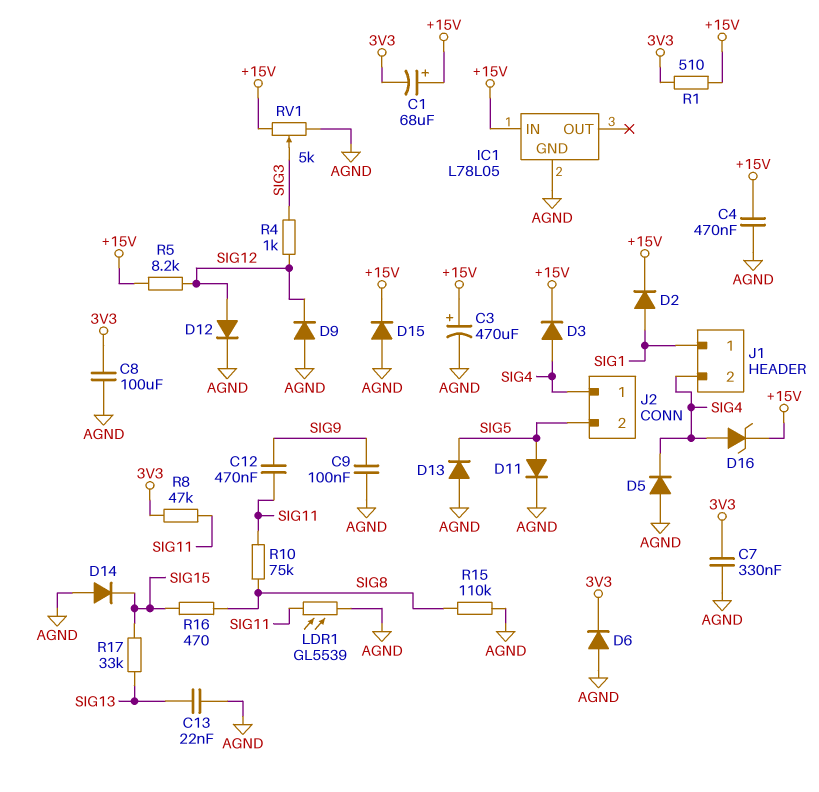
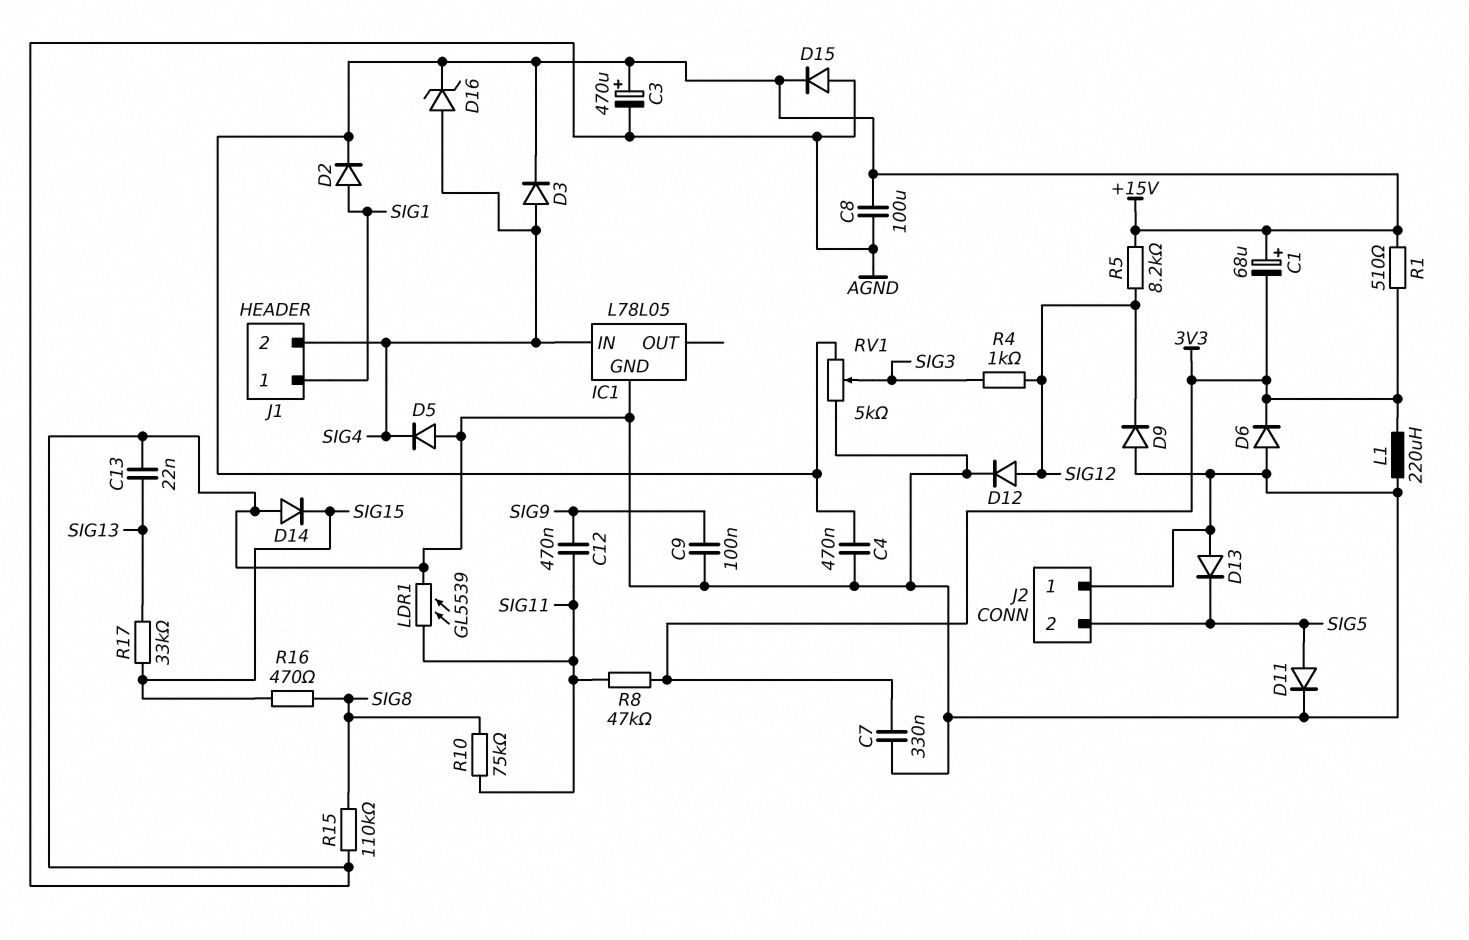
C8: 100uF (3V3, AGND) -> 100uF (+15V, AGND)
IC1 pin IN: +15V -> SIG4
J2 pin 1: SIG4 -> AGND
L1: none -> 220uH (3V3, AGND)

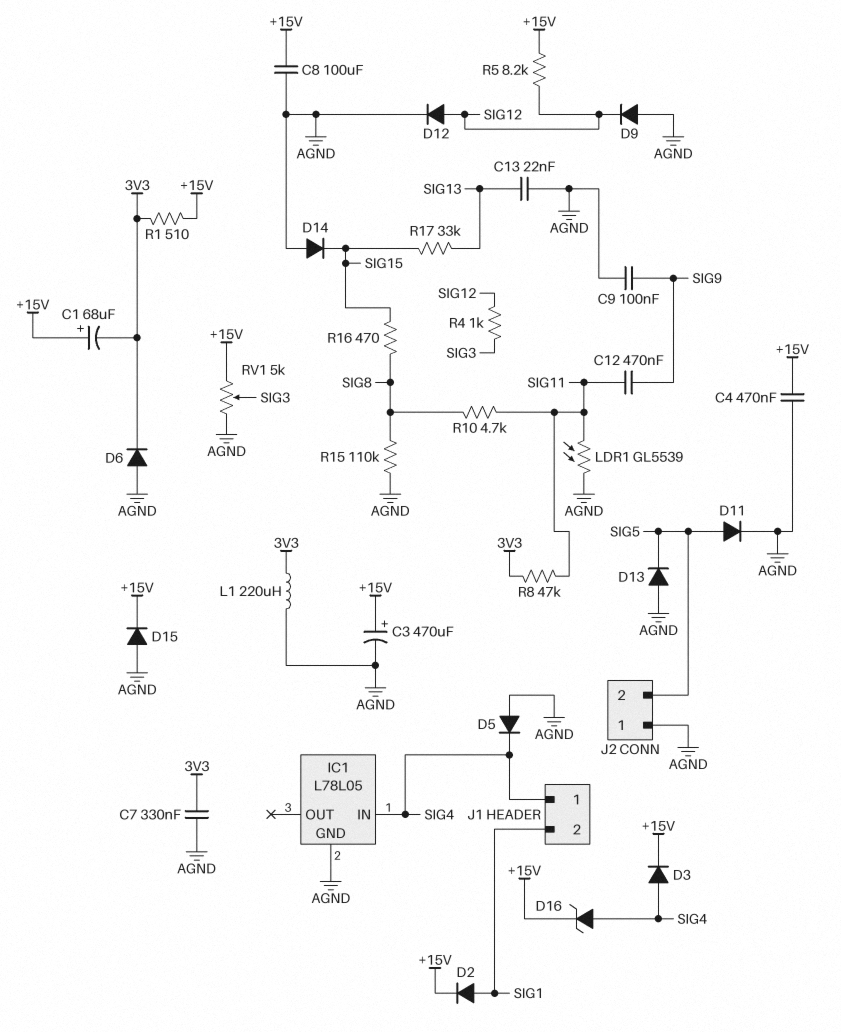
J1 pin 1: SIG1 -> SIG4
J1 pin 2: SIG4 -> SIG1
R10: 75k (SIG8, SIG11) -> 4.7k (SIG8, SIG11)

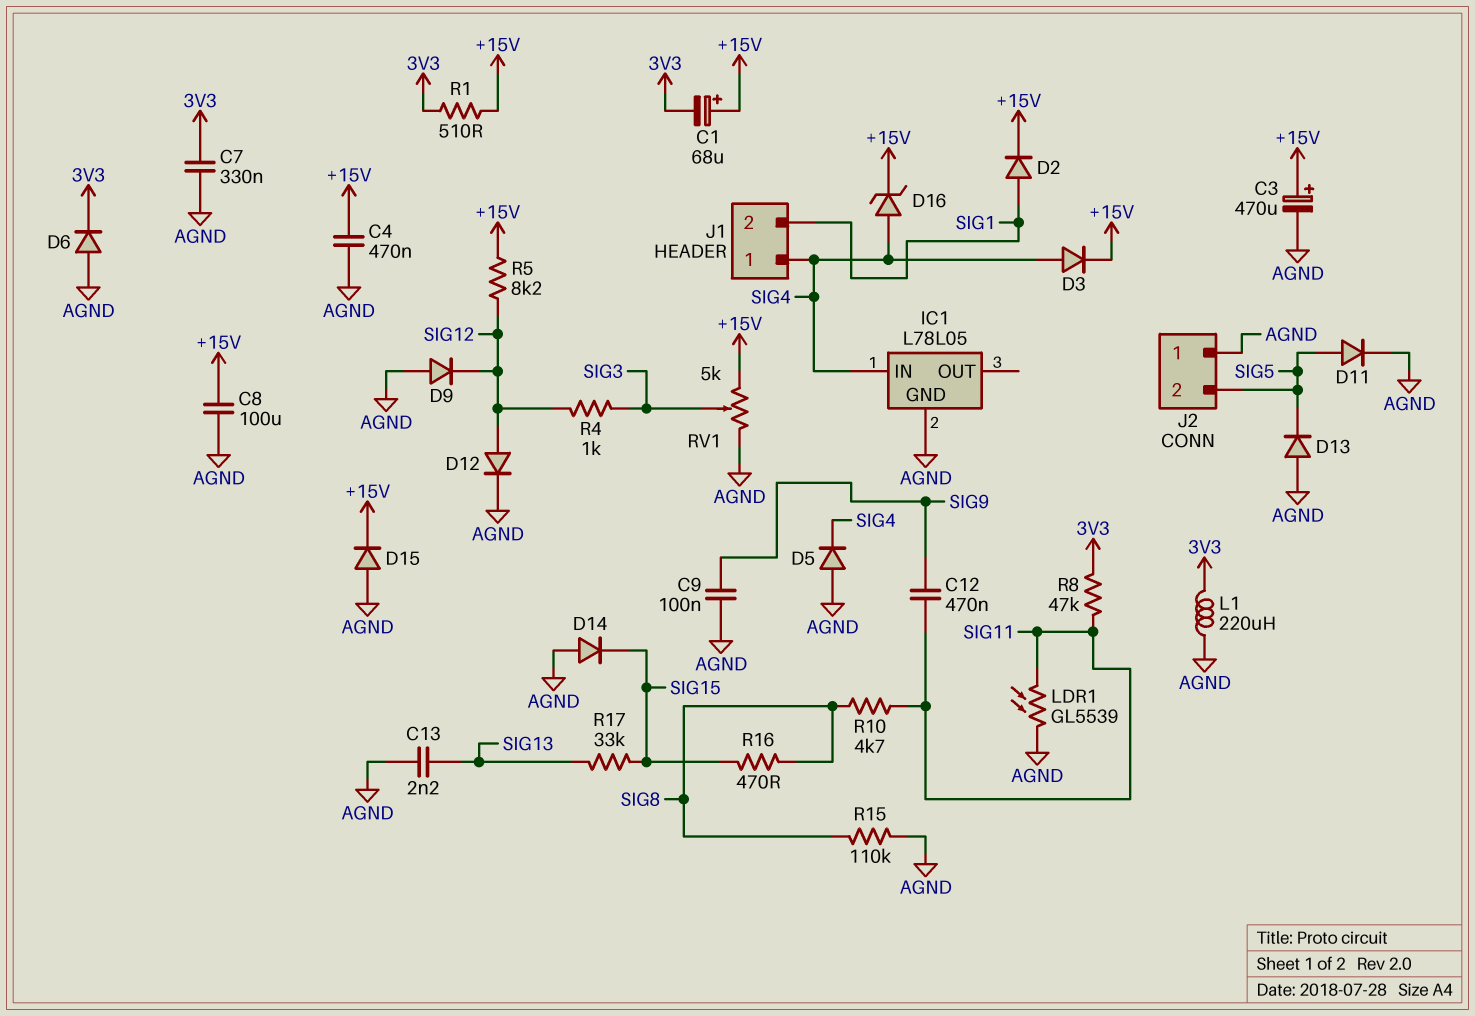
C13: 22nF (AGND, SIG13) -> 2.2nF (AGND, SIG13)

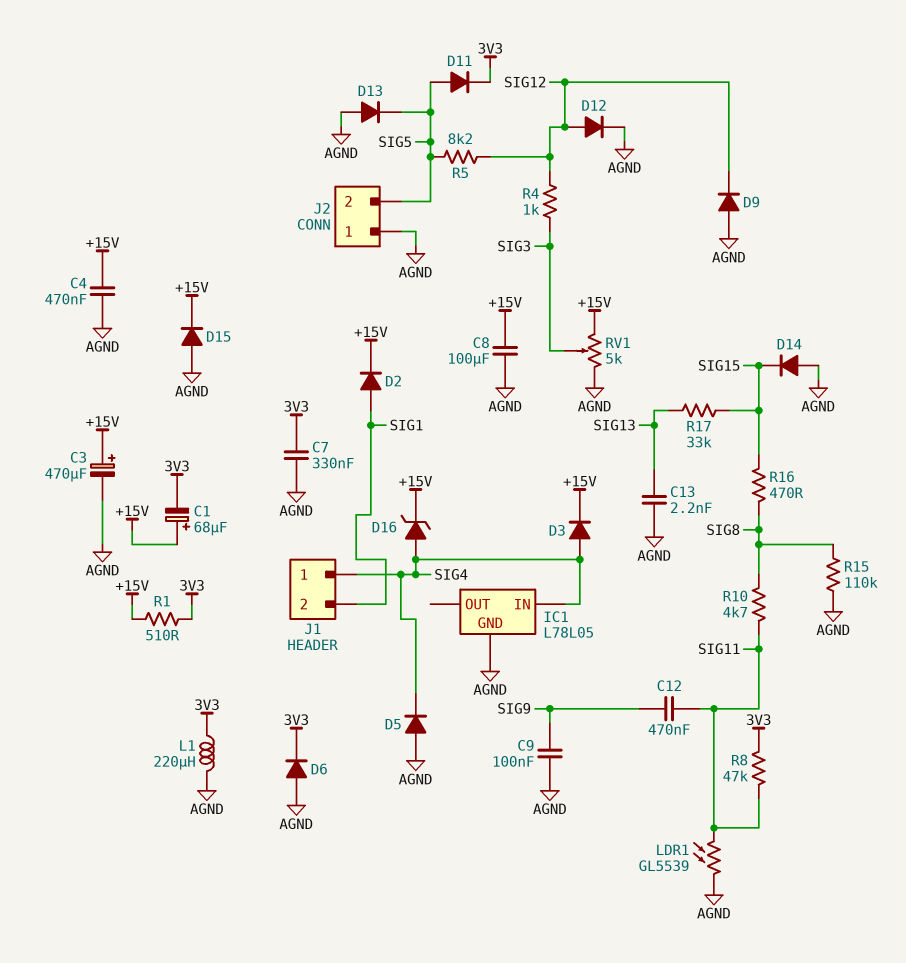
D11: diode (A SIG5, K AGND) -> diode (A SIG5, K 3V3)
R5: 8.2k (+15V, SIG12) -> 8.2k (SIG5, SIG12)

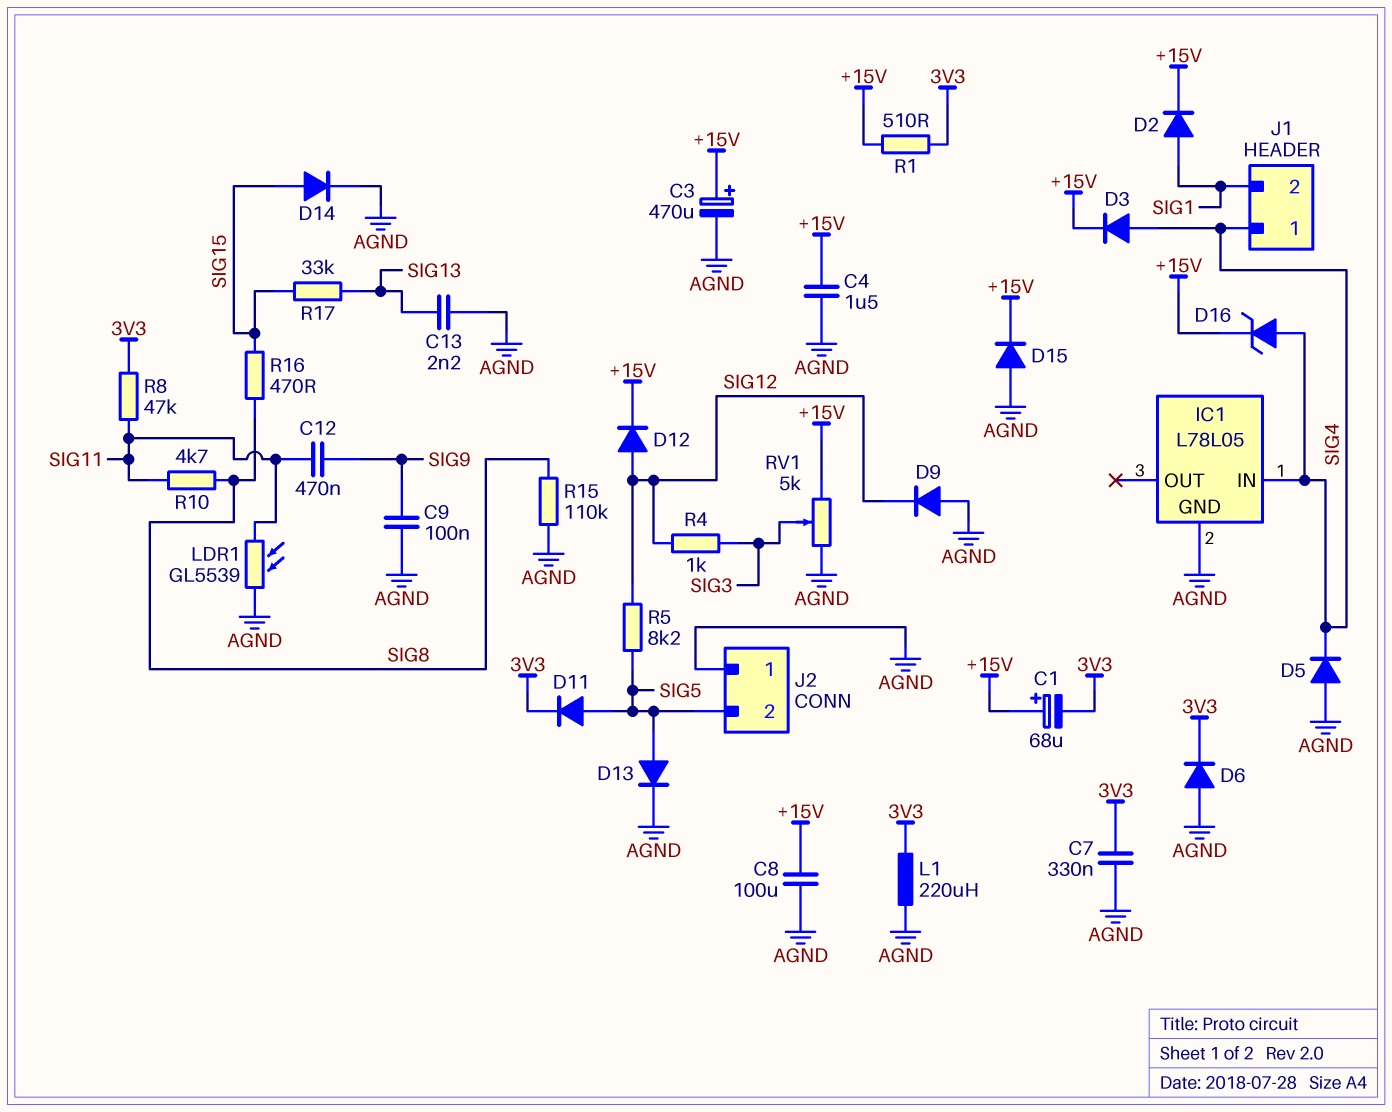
C4: 470nF (+15V, AGND) -> 1.5uF (+15V, AGND)
D12: diode (A SIG12, K AGND) -> diode (A SIG12, K +15V)
D13: diode (A AGND, K SIG5) -> diode (A SIG5, K AGND)
D14: diode (A AGND, K SIG15) -> diode (A SIG15, K AGND)

